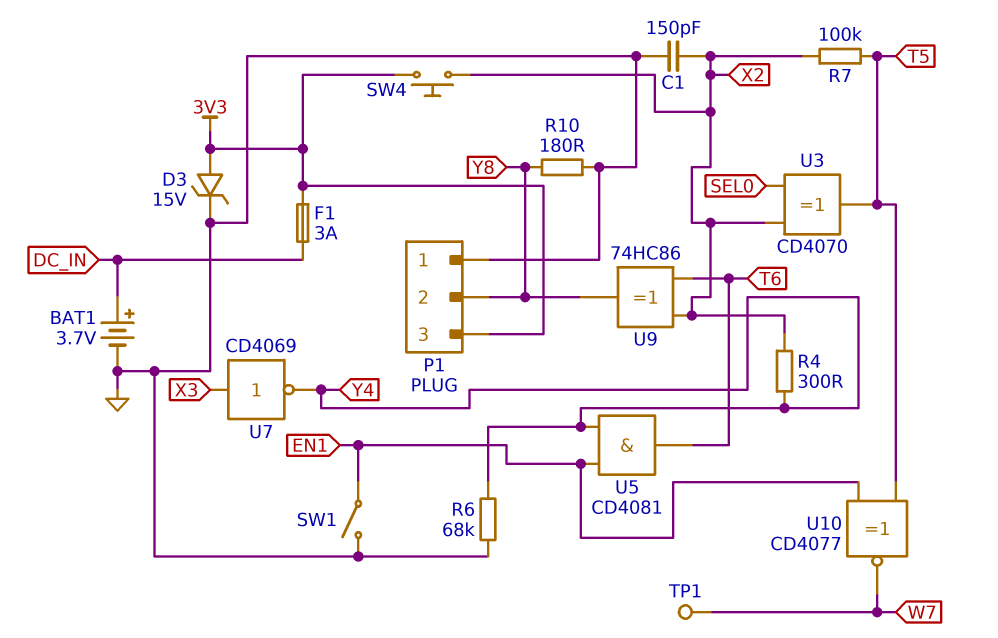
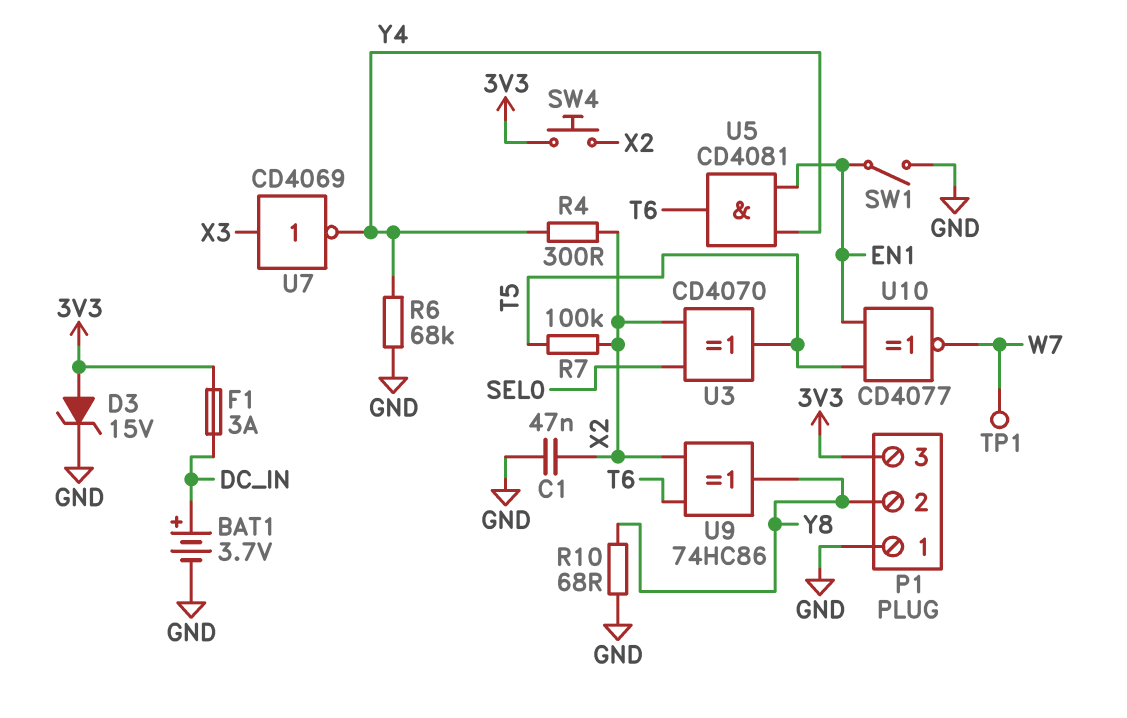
C1: 150pF (GND, X2) -> 47nF (GND, X2)
R10: 180 (GND, Y8) -> 68 (GND, Y8)

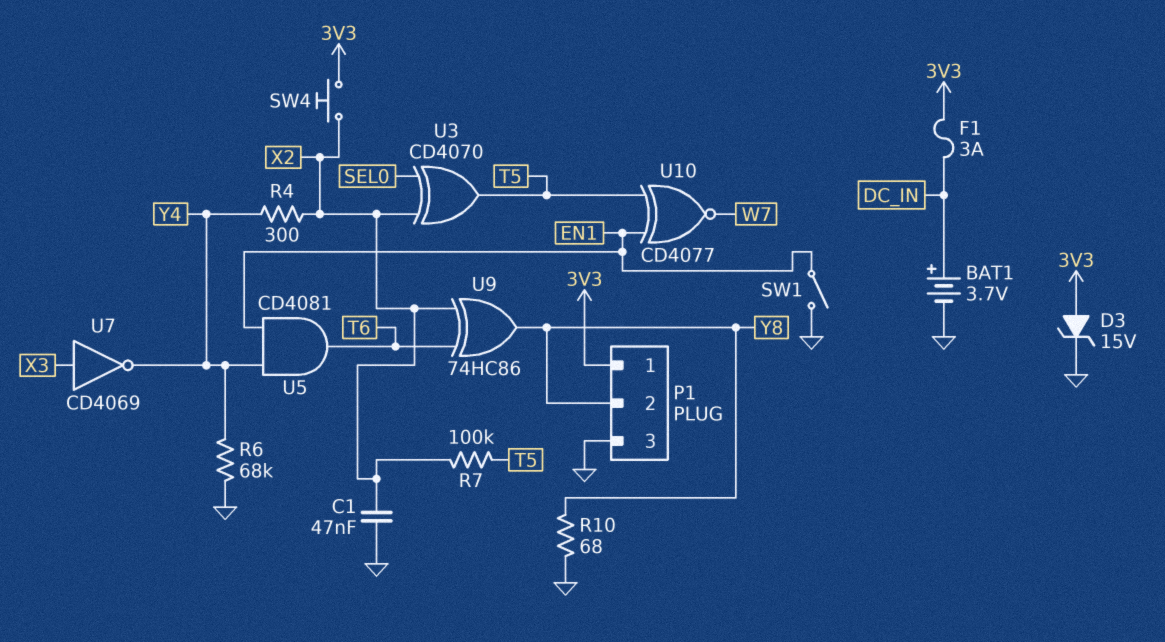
P1 pin 1: GND -> 3V3
P1 pin 3: 3V3 -> GND
TP1: test point (W7) -> none

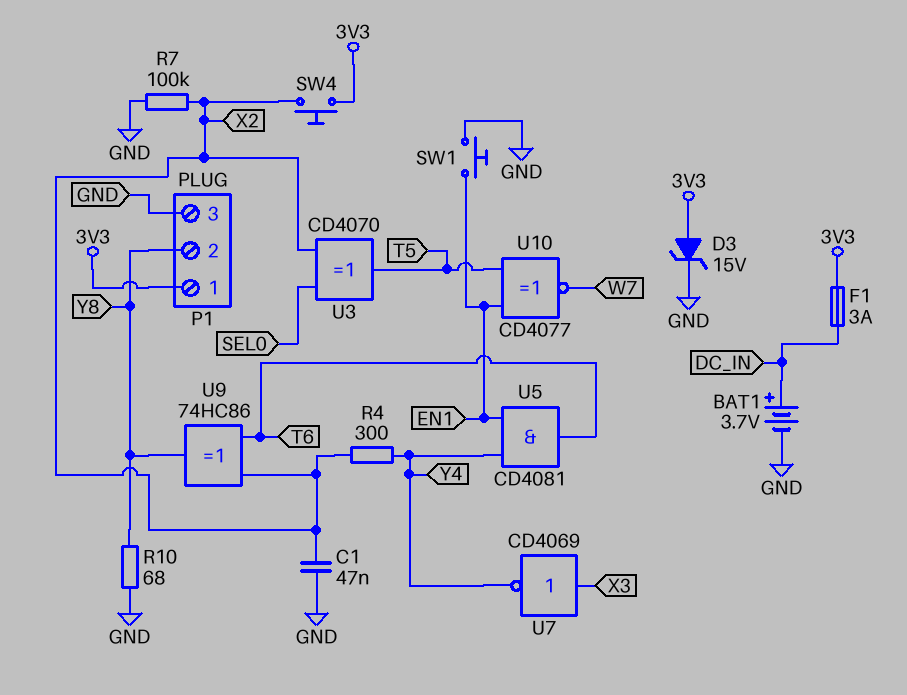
R6: 68k (GND, Y4) -> none
R7: 100k (T5, X2) -> 100k (GND, X2)
SW1: switch (EN1, GND) -> button (EN1, GND)

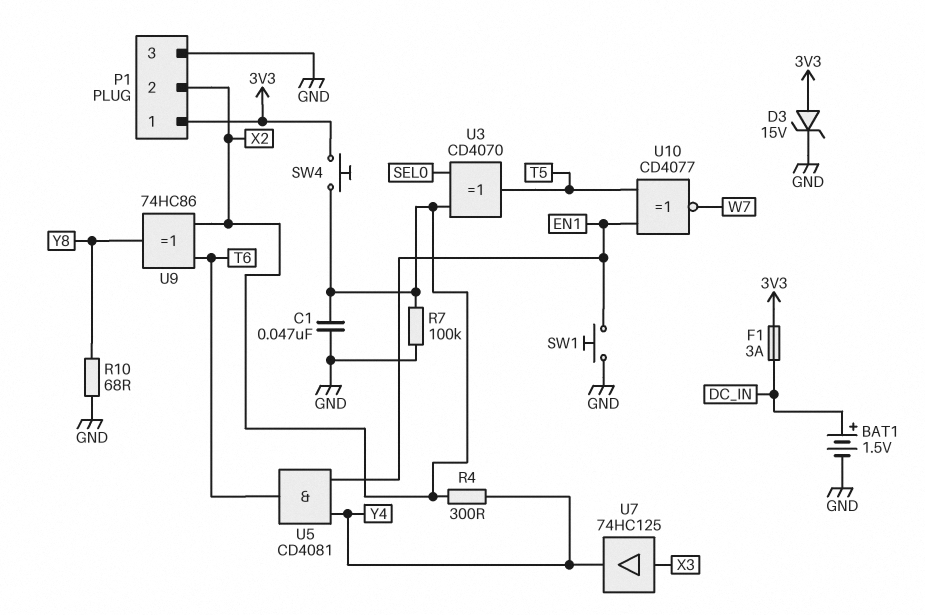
BAT1: 3.7V (plus DC_IN, minus GND) -> 1.5V (plus DC_IN, minus GND)
P1 pin 2: Y8 -> X2
U7: NOT CD4069 (in X3, out Y4) -> buffer 74HC125 (in X3, out Y4)

